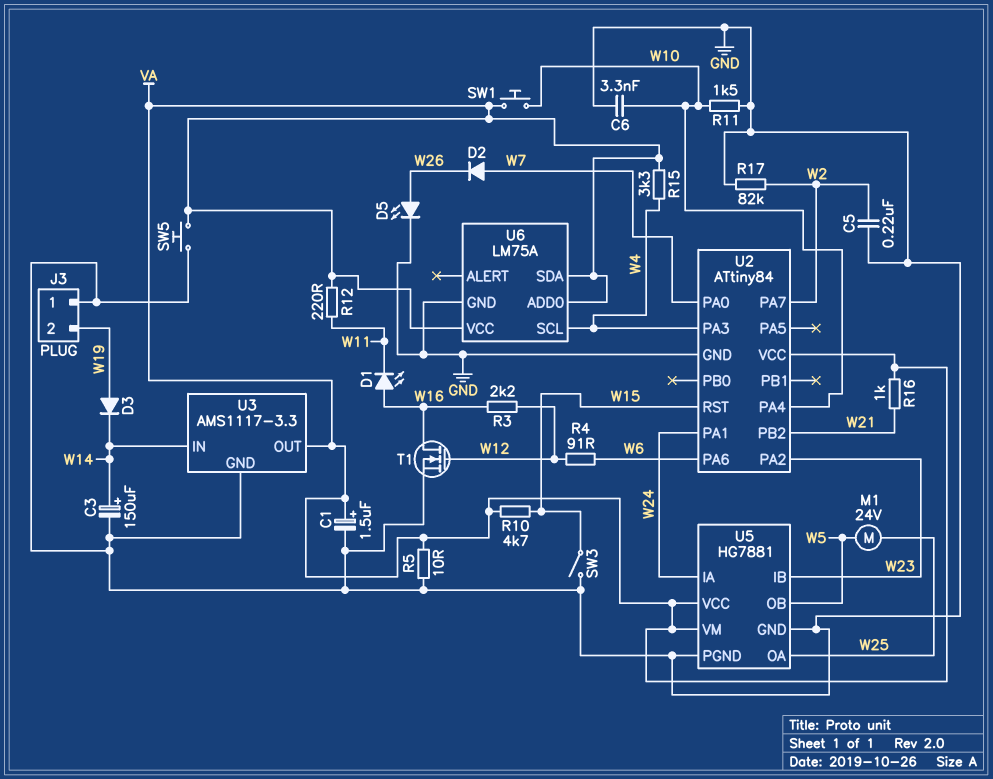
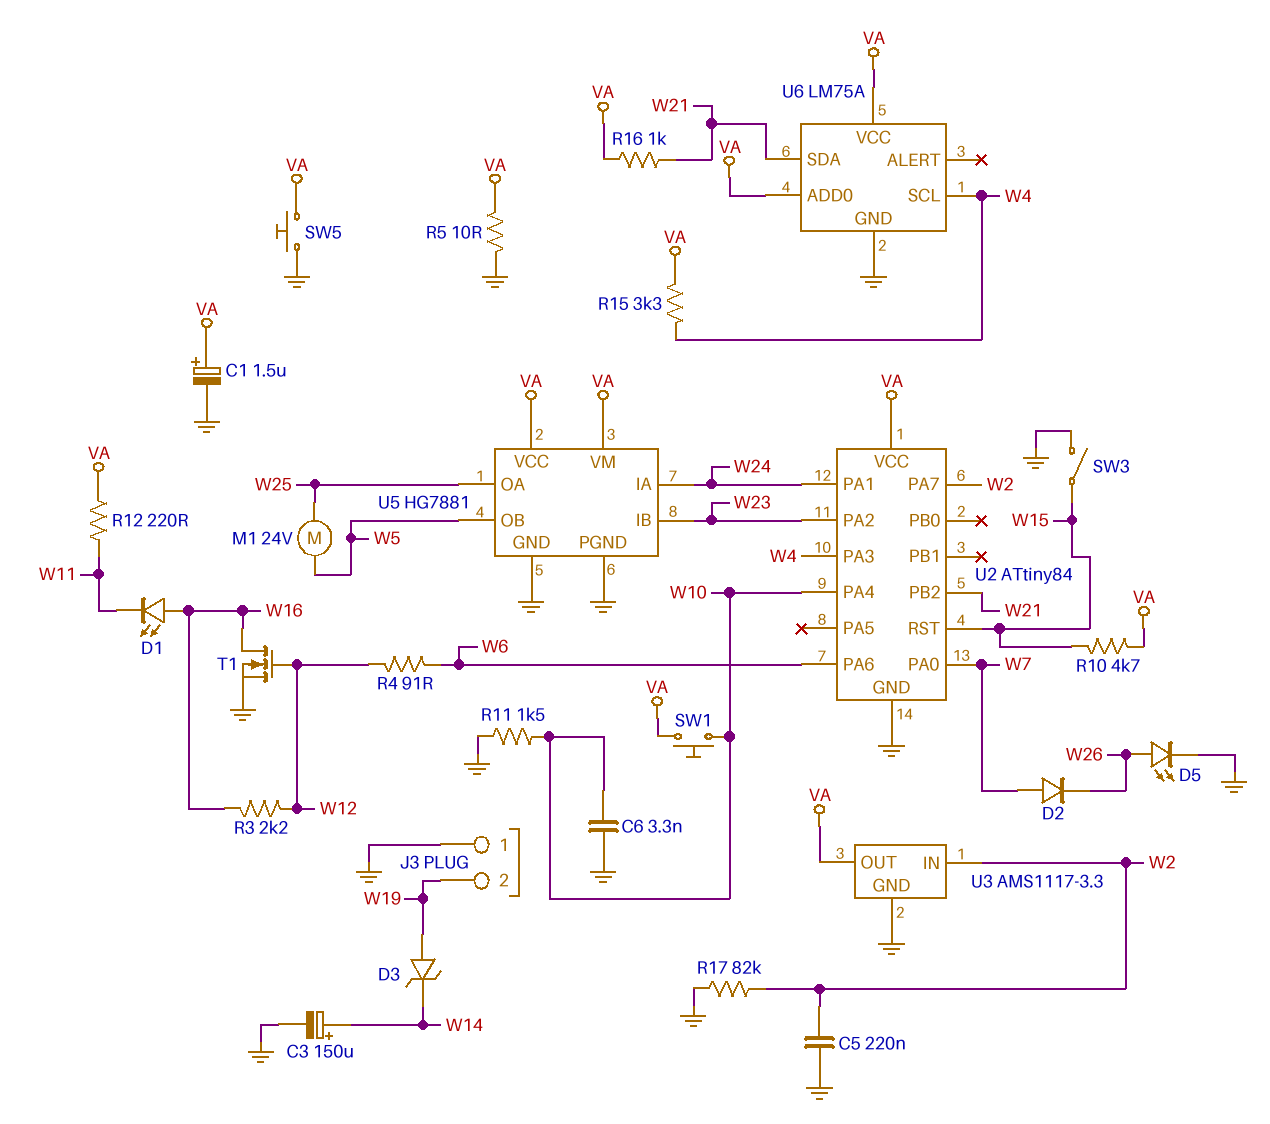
D3: diode (A W19, K W14) -> zener (A W19, K W14)
U3 pin IN: W14 -> W2
U6 pin SDA: VA -> W21

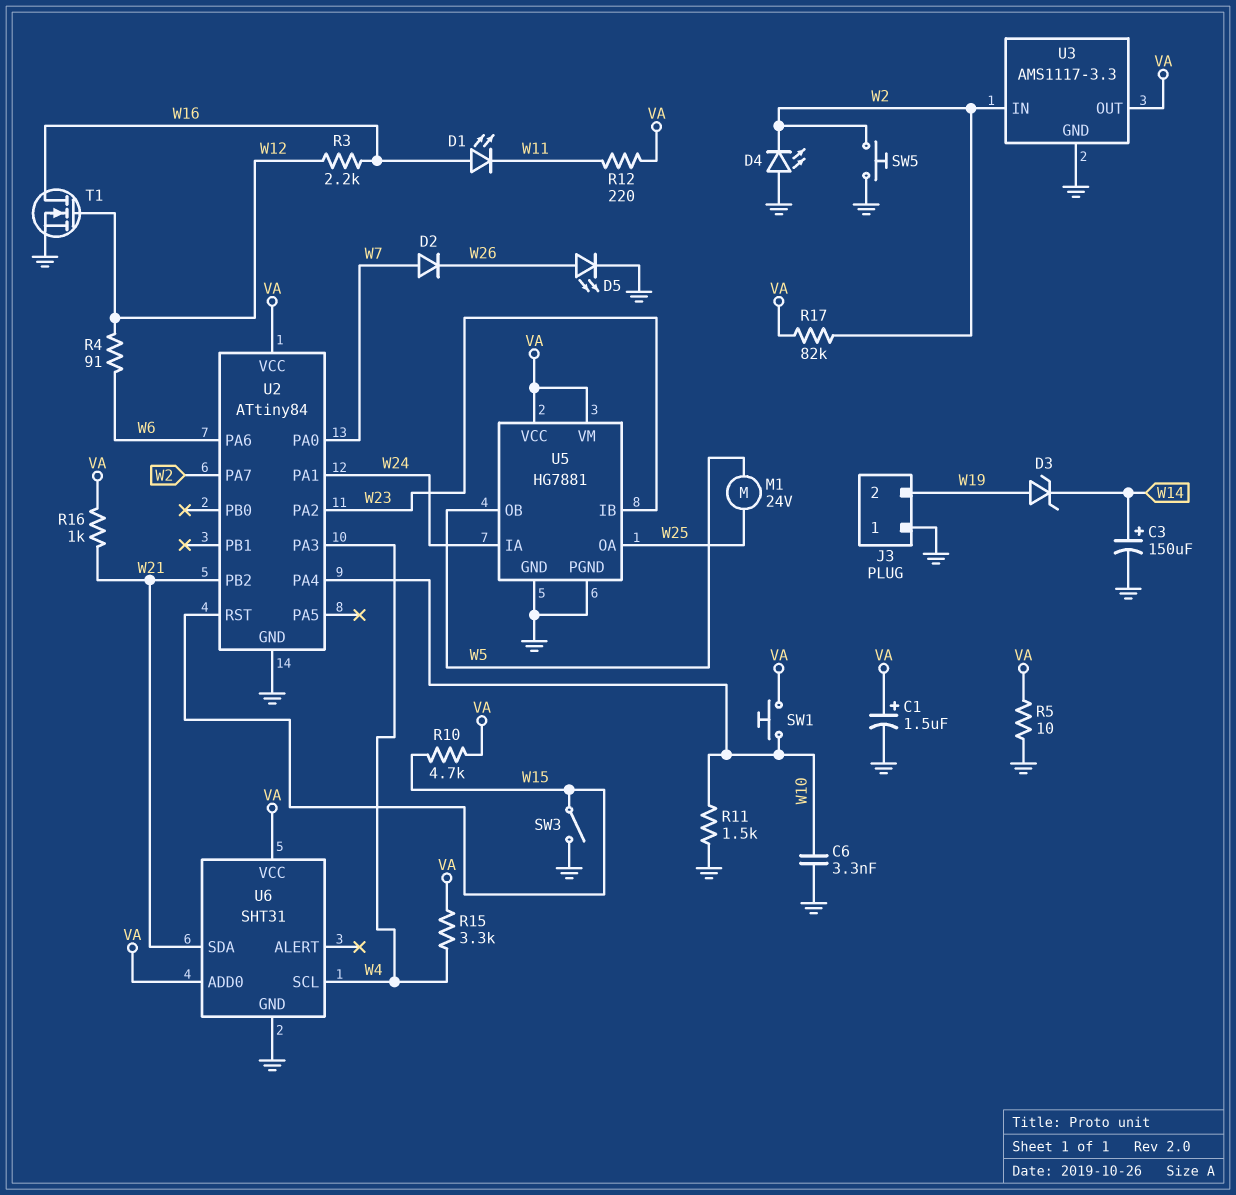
C5: 220nF (GND, W2) -> none
D4: none -> LED (A GND, K W2)
R17: 82k (GND, W2) -> 82k (VA, W2)
SW5: button (GND, VA) -> button (GND, W2)
U6: LM75A -> SHT31

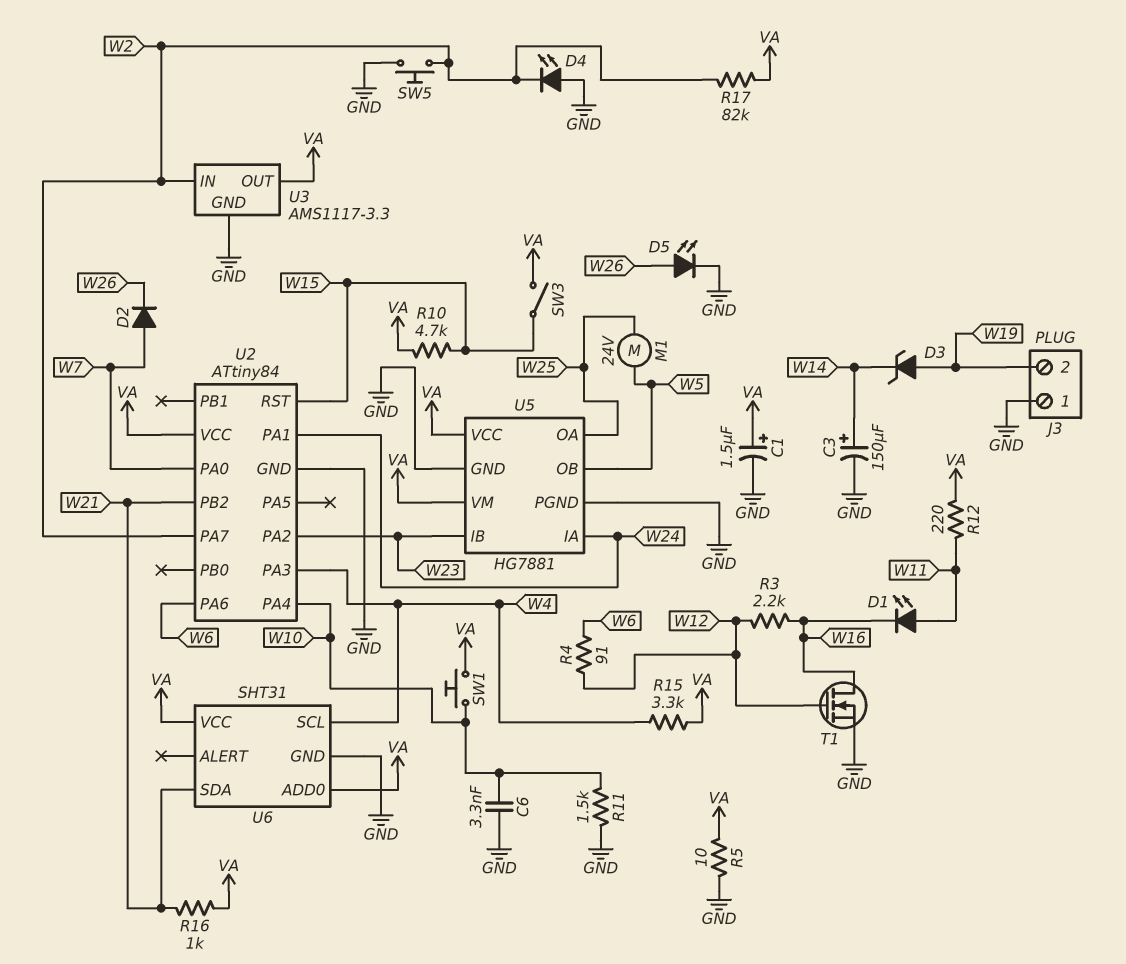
D1: LED (A W16, K W11) -> LED (A W11, K W16)
SW3: switch (GND, W15) -> switch (VA, W15)

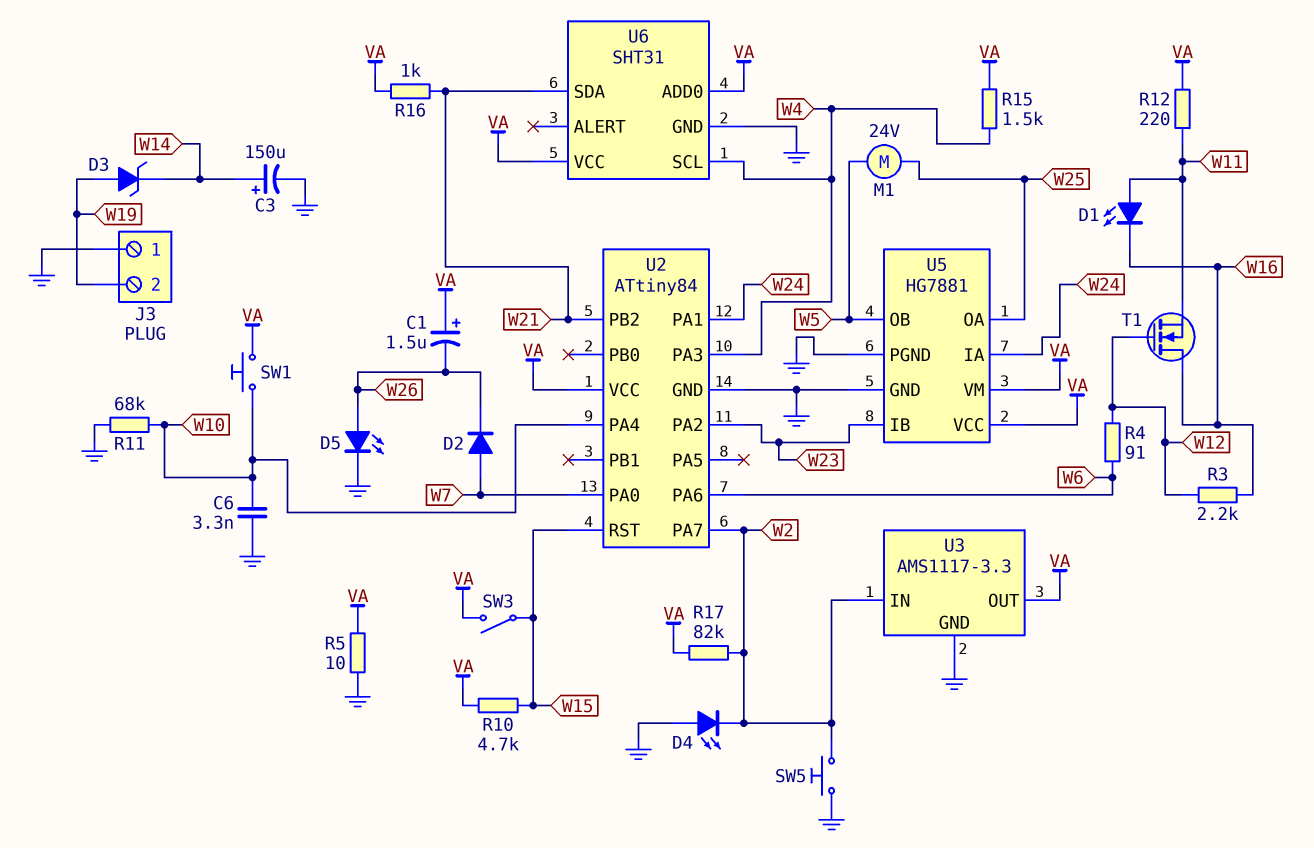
C1: 1.5uF (plus VA, minus GND) -> 1.5uF (plus VA, minus W26)
R11: 1.5k (GND, W10) -> 68k (GND, W10)
R15: 3.3k (VA, W4) -> 1.5k (VA, W4)
T1: NMOS (G W12, D W16, S GND) -> NMOS (G W12, D W16, S W11)

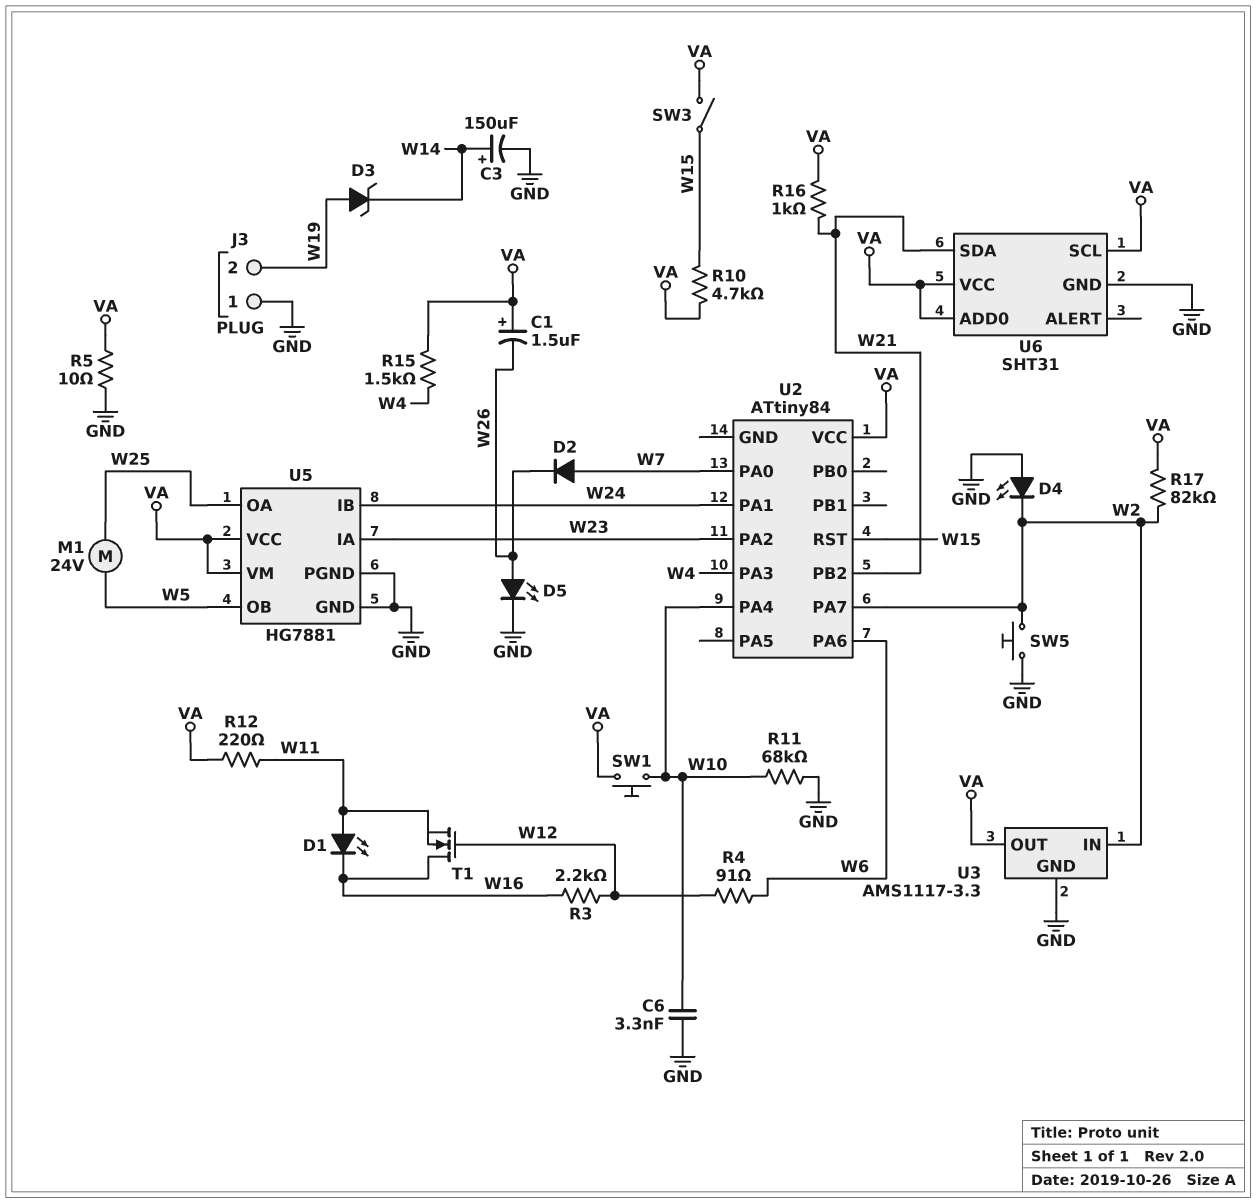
U2 pin GND: GND -> none
U5 pin IA: W24 -> W23
U5 pin IB: W23 -> W24
U6 pin SCL: W4 -> VA

